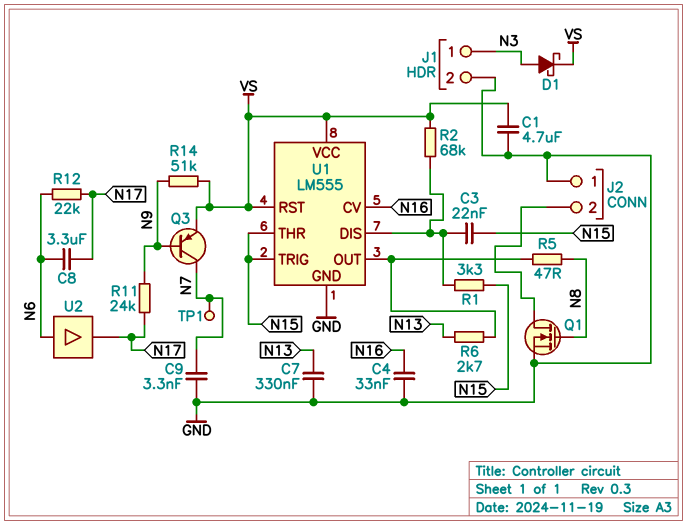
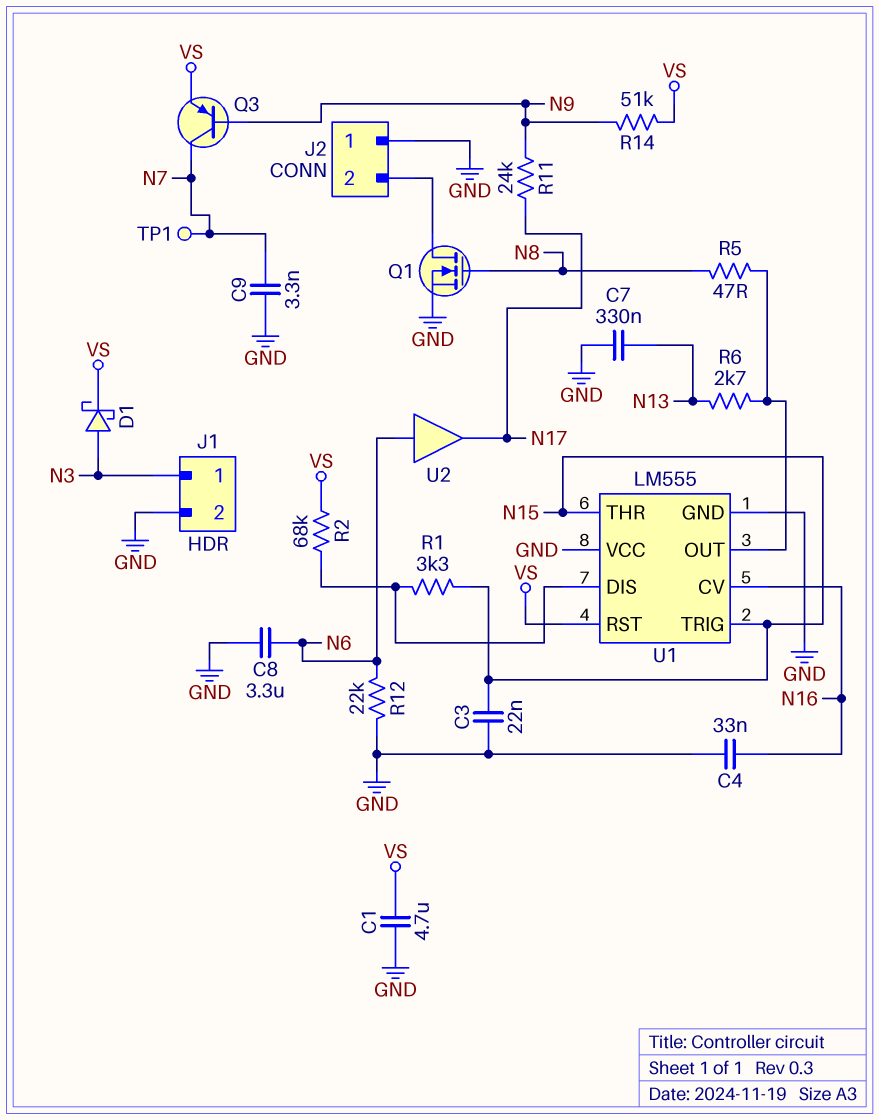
C3: 22nF (N15, U1/DIS) -> 22nF (GND, N15)
C8: 3.3uF (N6, N17) -> 3.3uF (GND, N6)
R12: 22k (N6, N17) -> 22k (GND, N6)
U1 pin VCC: VS -> GND

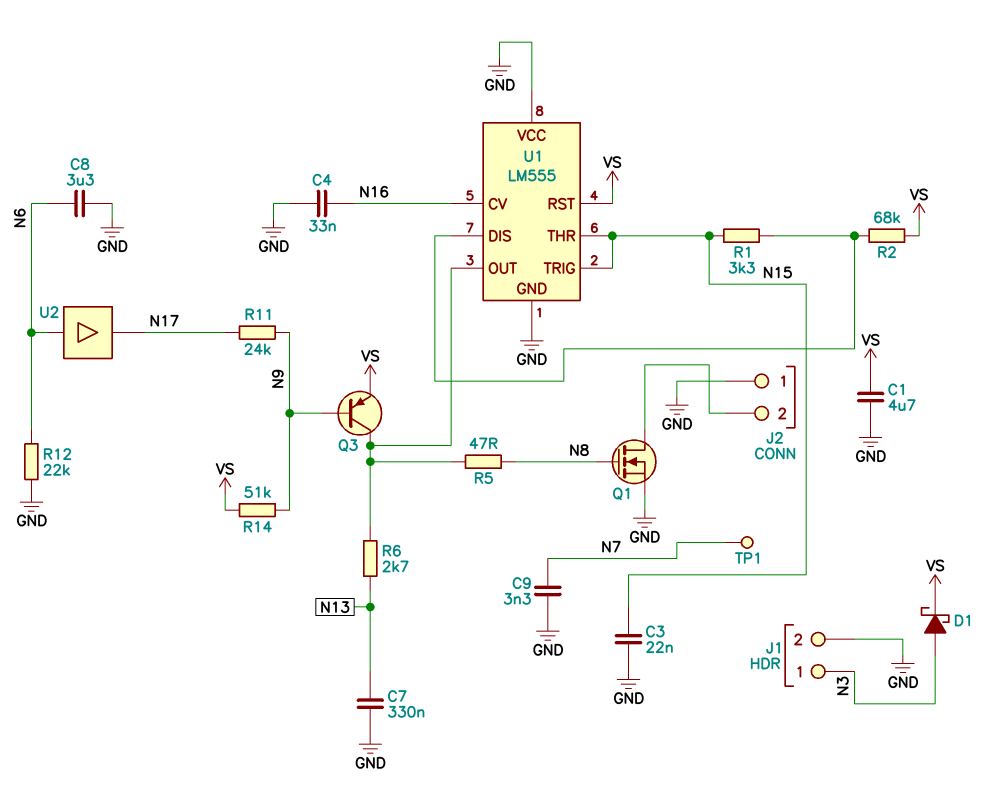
Q3: PNP (B N9, C N7, E VS) -> PNP (B N9, C U1/OUT, E VS)

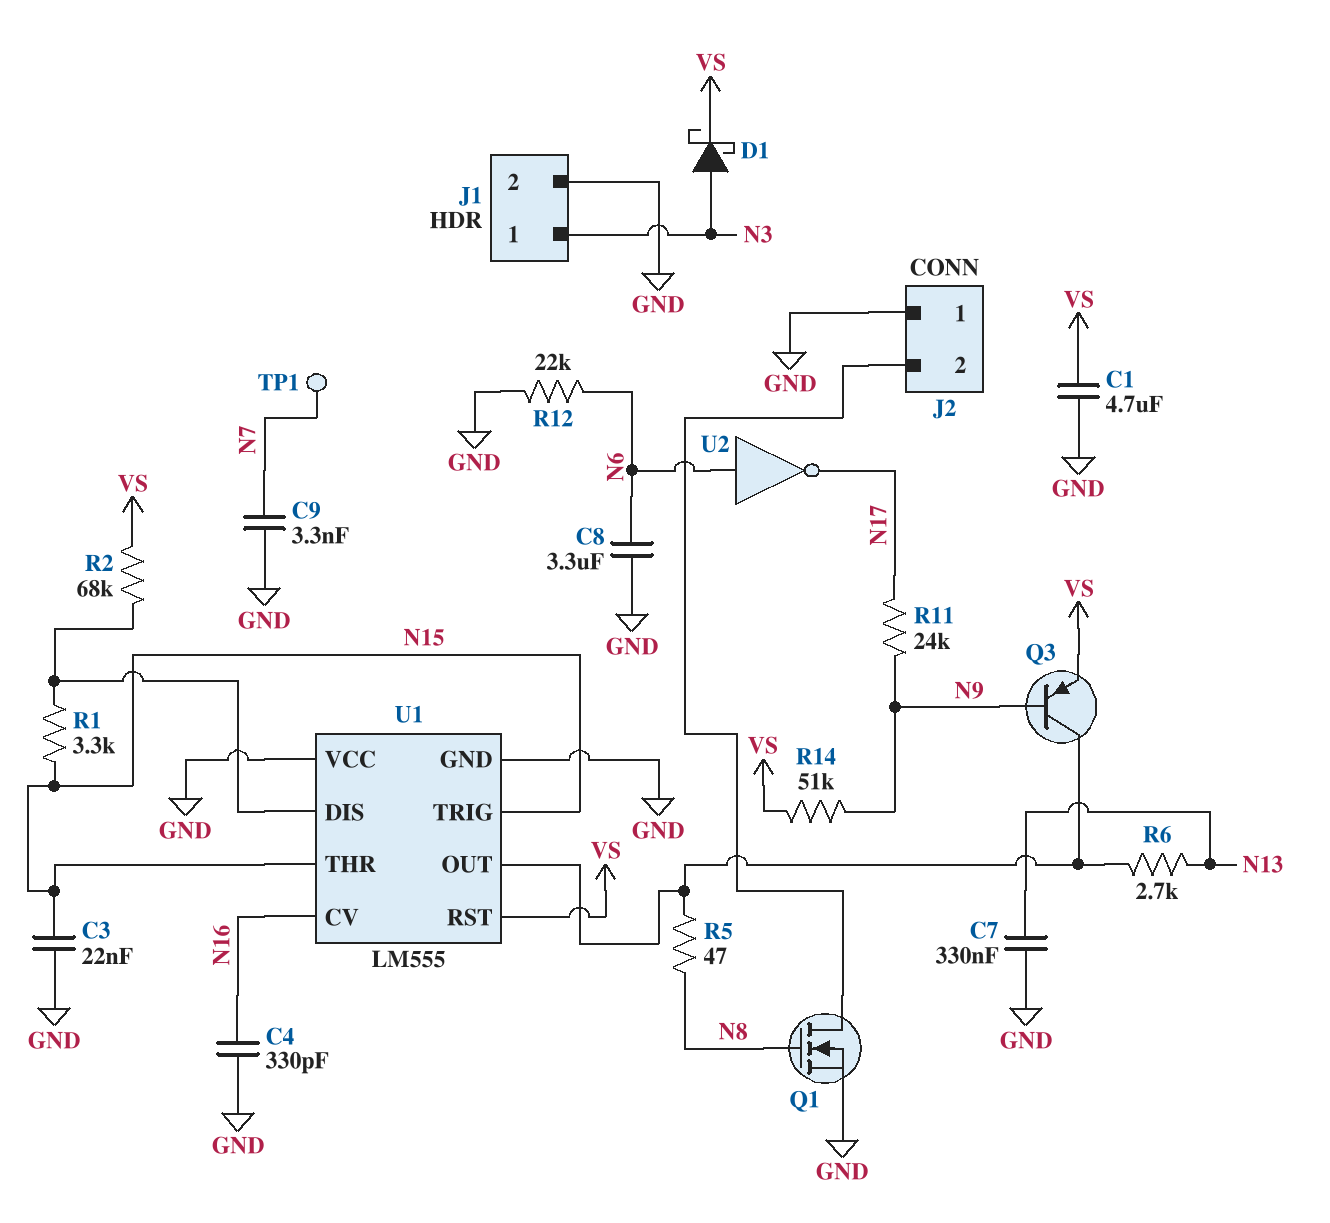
C4: 33nF (GND, N16) -> 330pF (GND, N16)
U2: buffer (in N6, out N17) -> NOT (in N6, out N17)

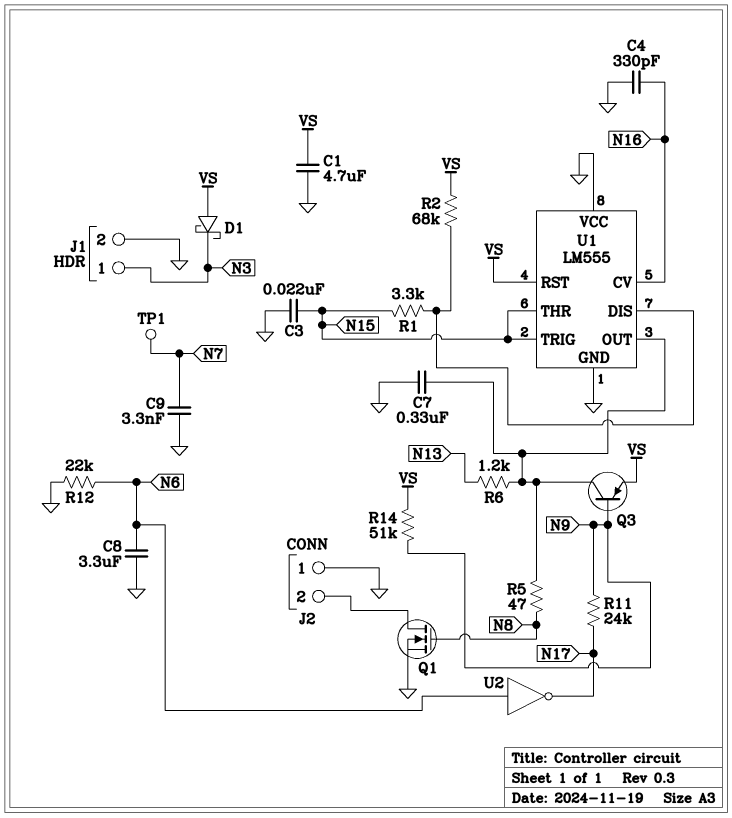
C7: 330nF (GND, N13) -> 330nF (GND, U1/OUT)
D1: schottky (A N3, K VS) -> schottky (A VS, K N3)
R6: 2.7k (N13, U1/OUT) -> 1.2k (N13, U1/OUT)

